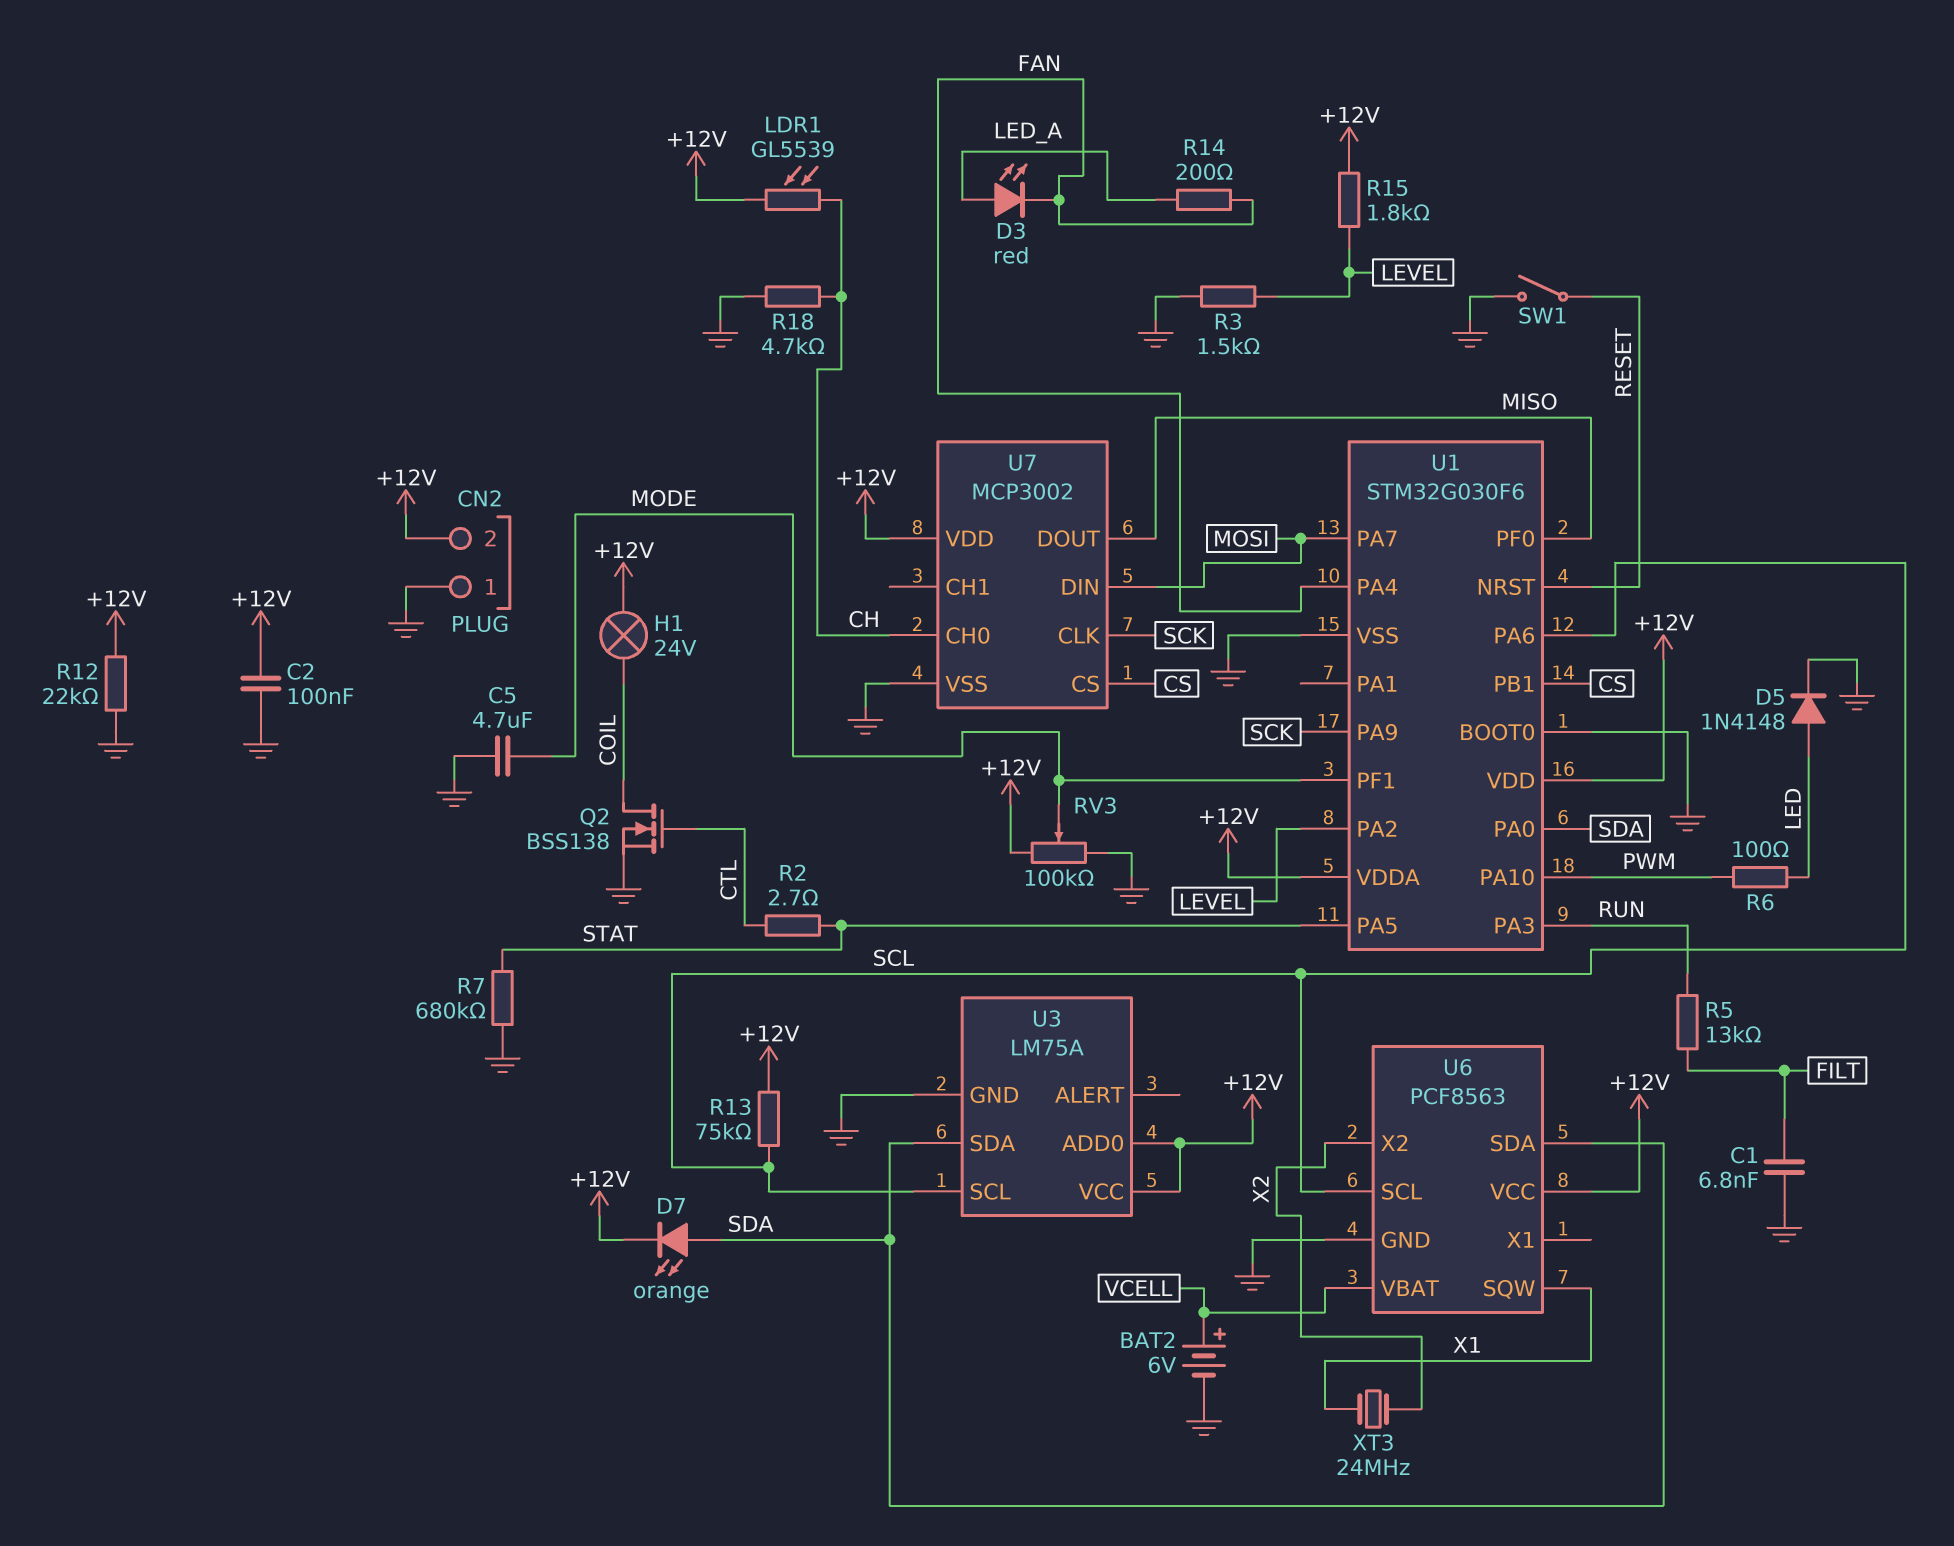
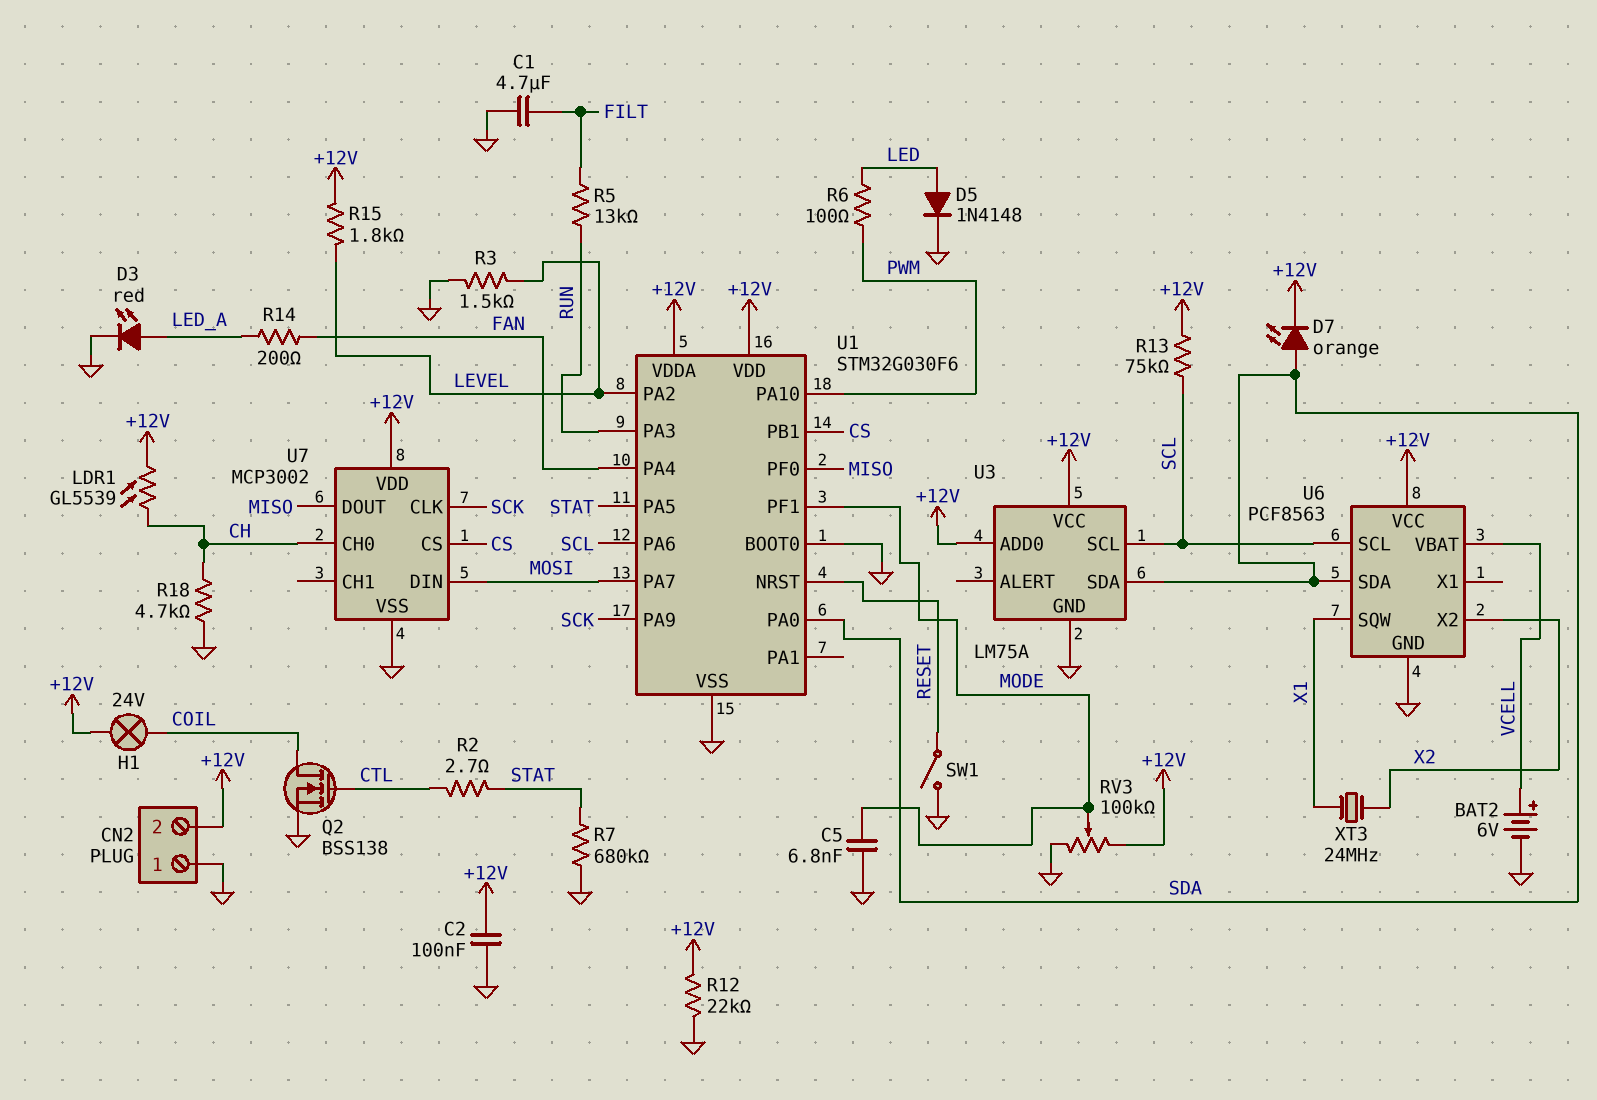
C1: 6.8nF (FILT, GND) -> 4.7uF (FILT, GND)
C5: 4.7uF (GND, MODE) -> 6.8nF (GND, MODE)
D3: LED red (A LED_A, K FAN) -> LED red (A LED_A, K GND)

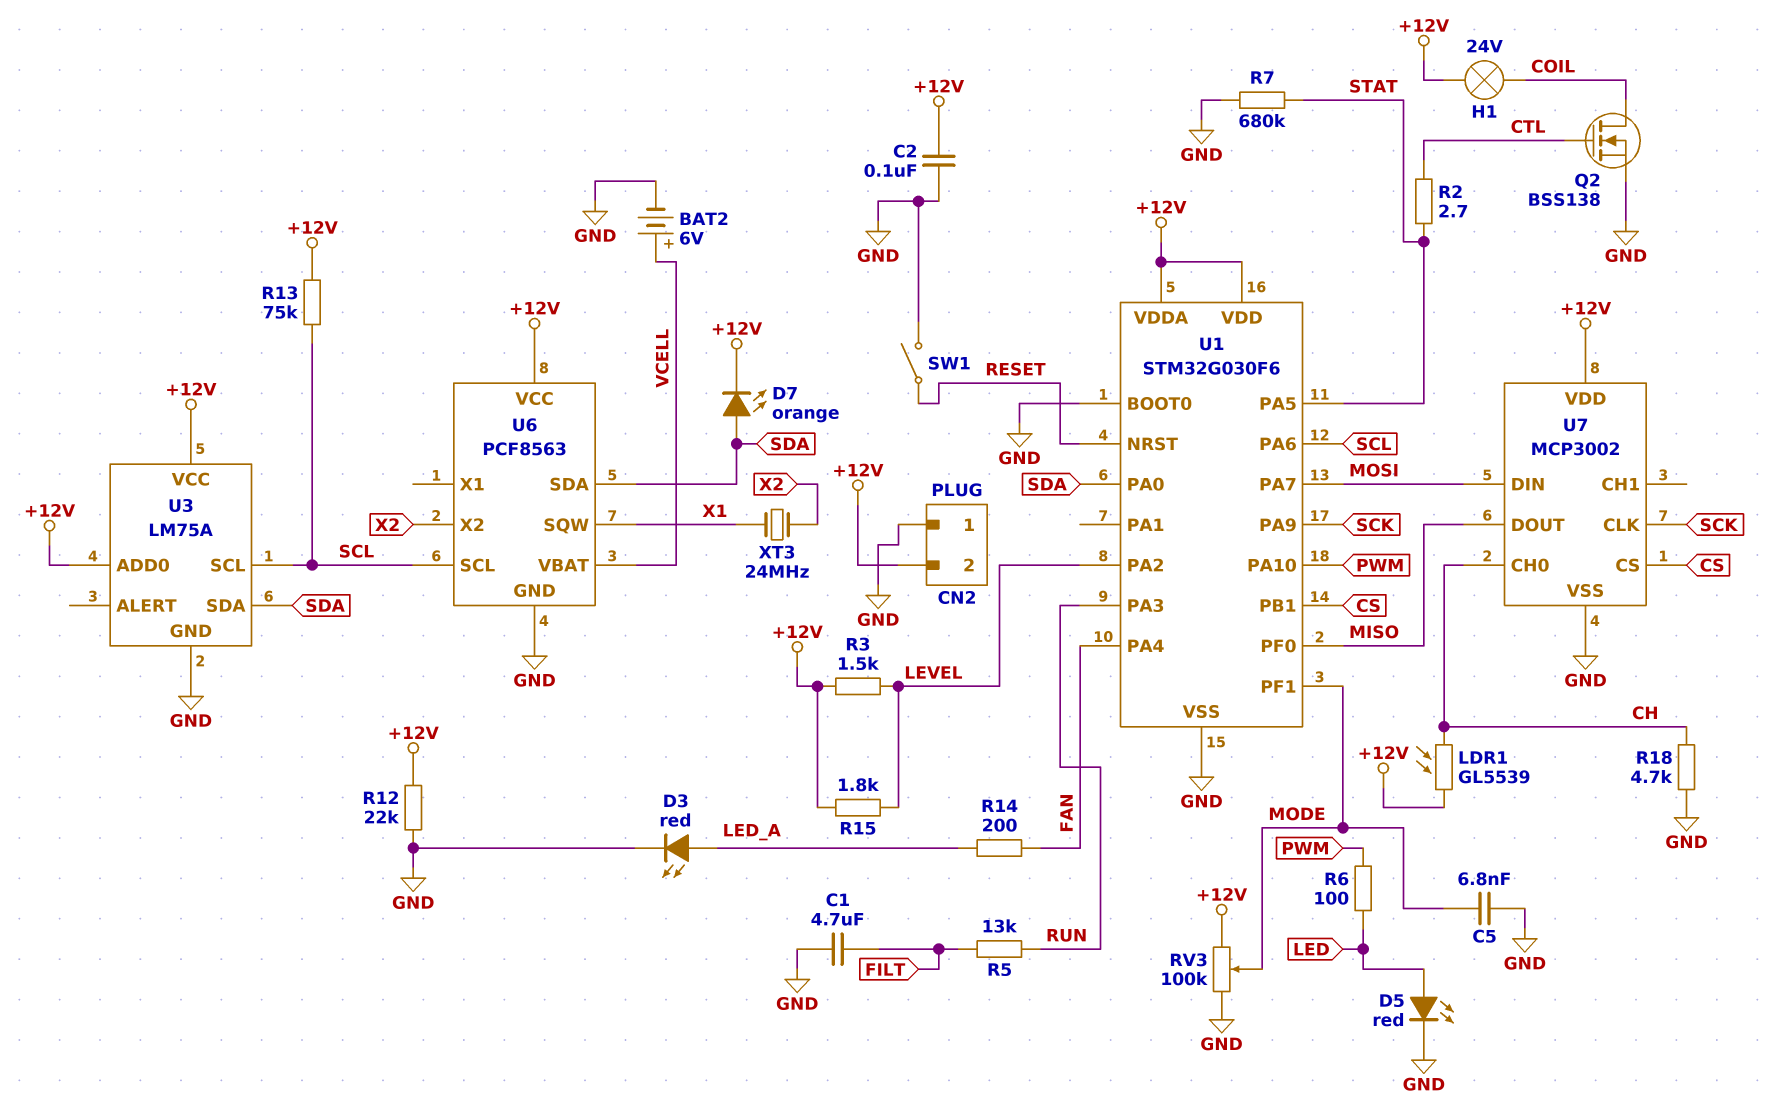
D5: diode 1N4148 (A LED, K GND) -> LED red (A LED, K GND)
R3: 1.5k (GND, LEVEL) -> 1.5k (+12V, LEVEL)

